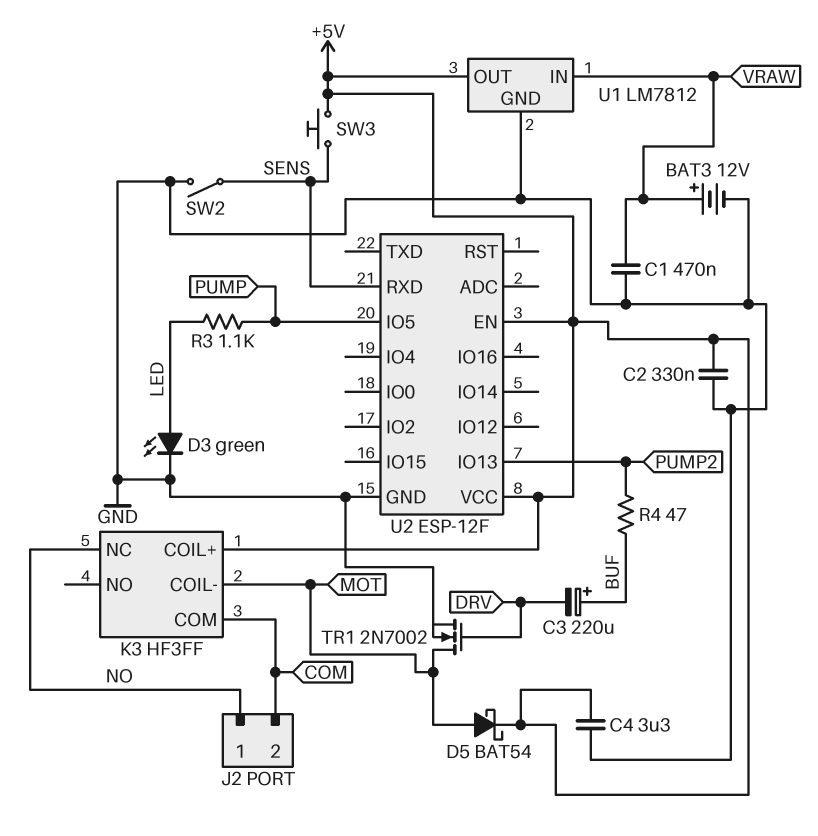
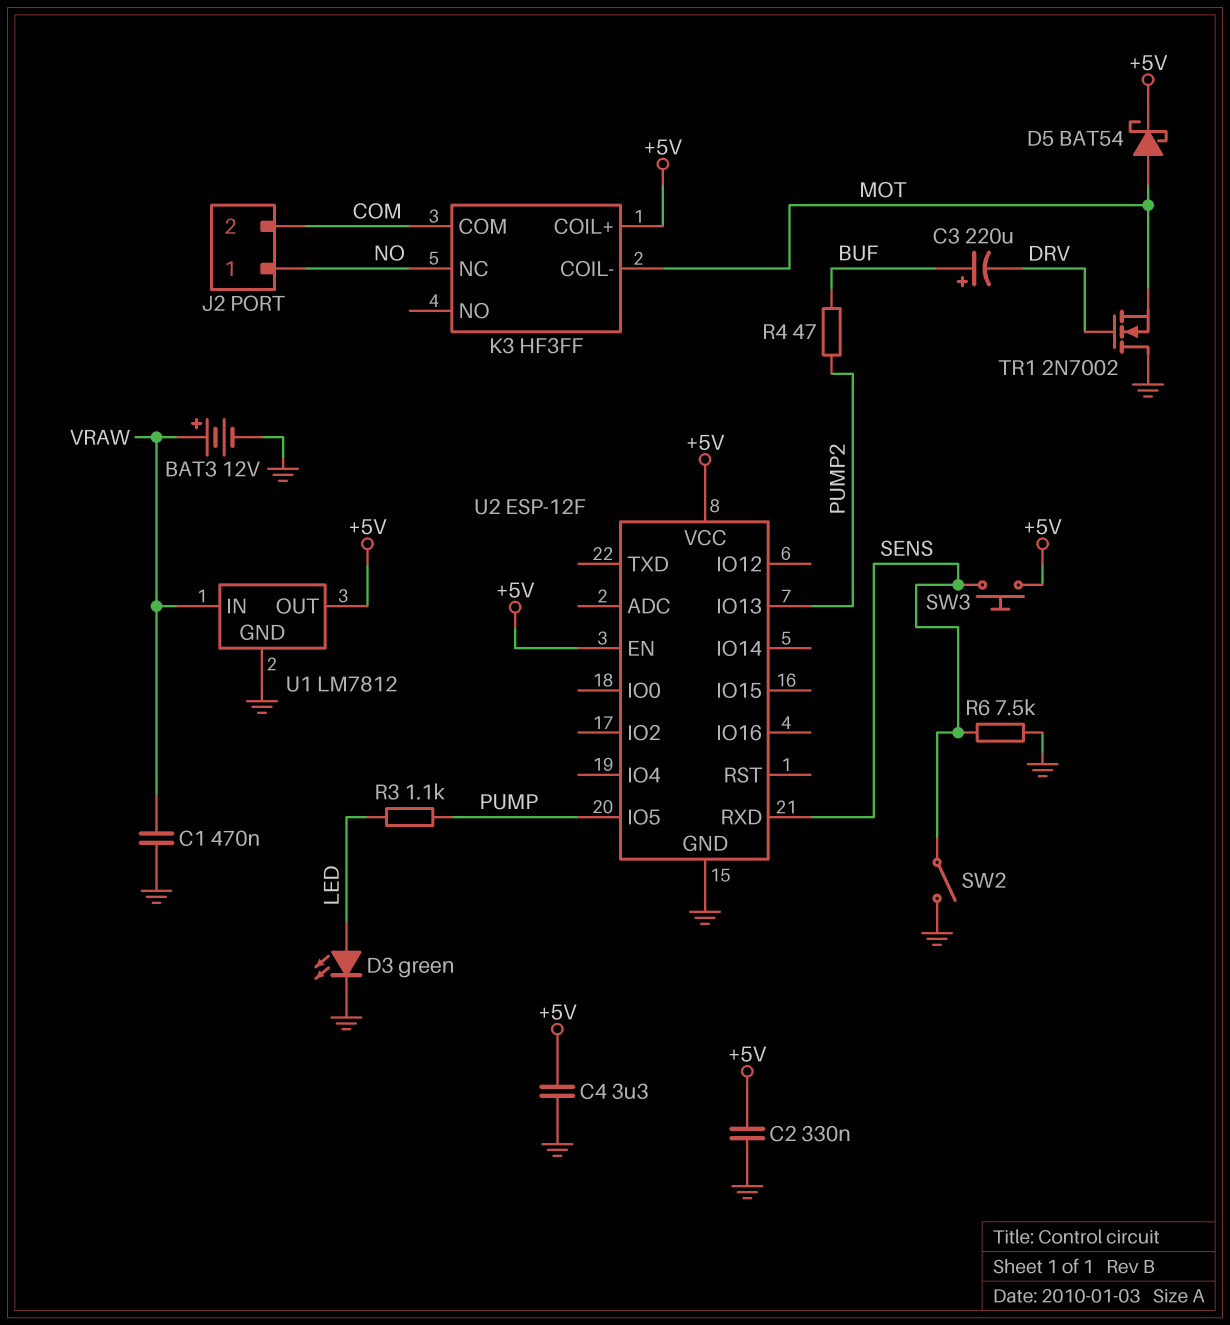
R6: none -> 7.5k (GND, SENS)
TR1: NMOS 2N7002 (G DRV, D MOT, S GND) -> NMOS 2N7002 (G DRV, D GND, S MOT)

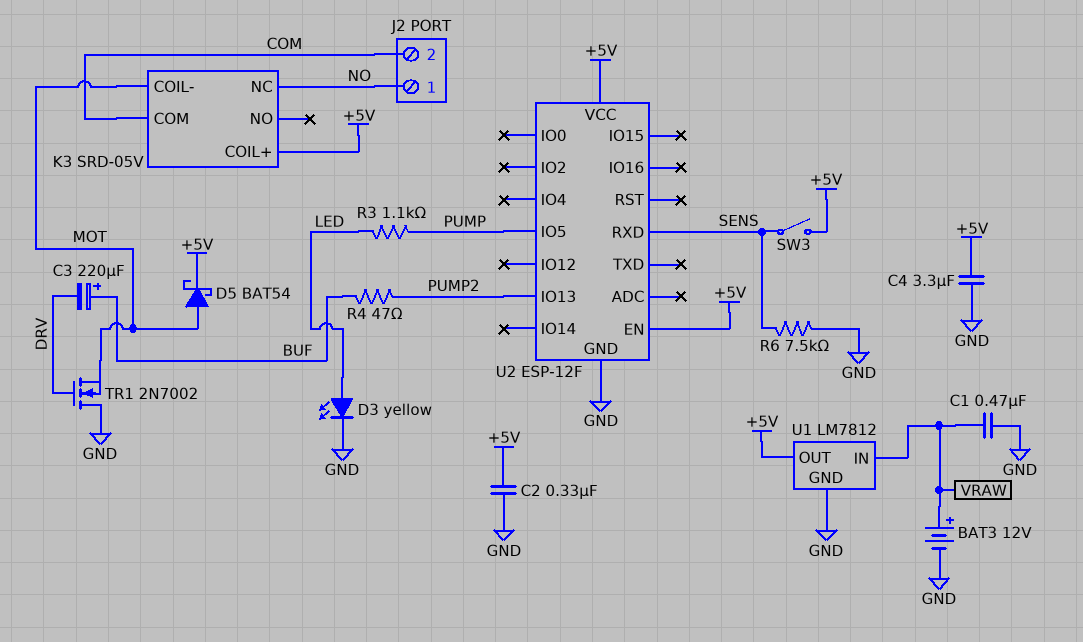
D3: LED green (A LED, K GND) -> LED yellow (A LED, K GND)
K3: HF3FF -> SRD-05V
SW2: switch (GND, SENS) -> none
SW3: button (+5V, SENS) -> switch (+5V, SENS)

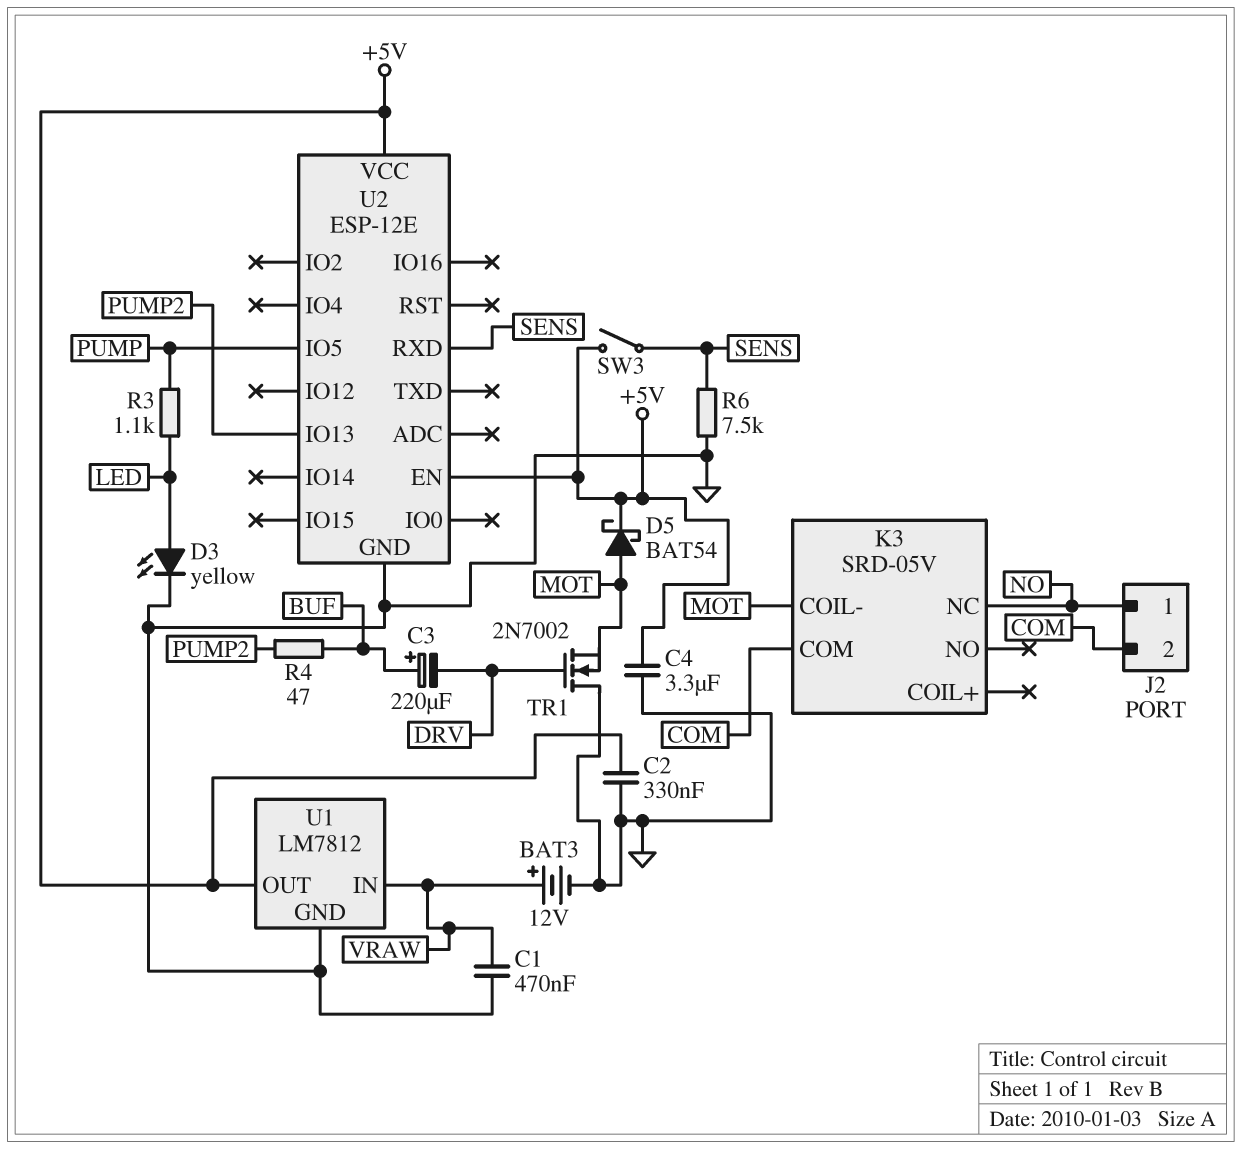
K3 pin COIL+: +5V -> none
U2: ESP-12F -> ESP-12E

